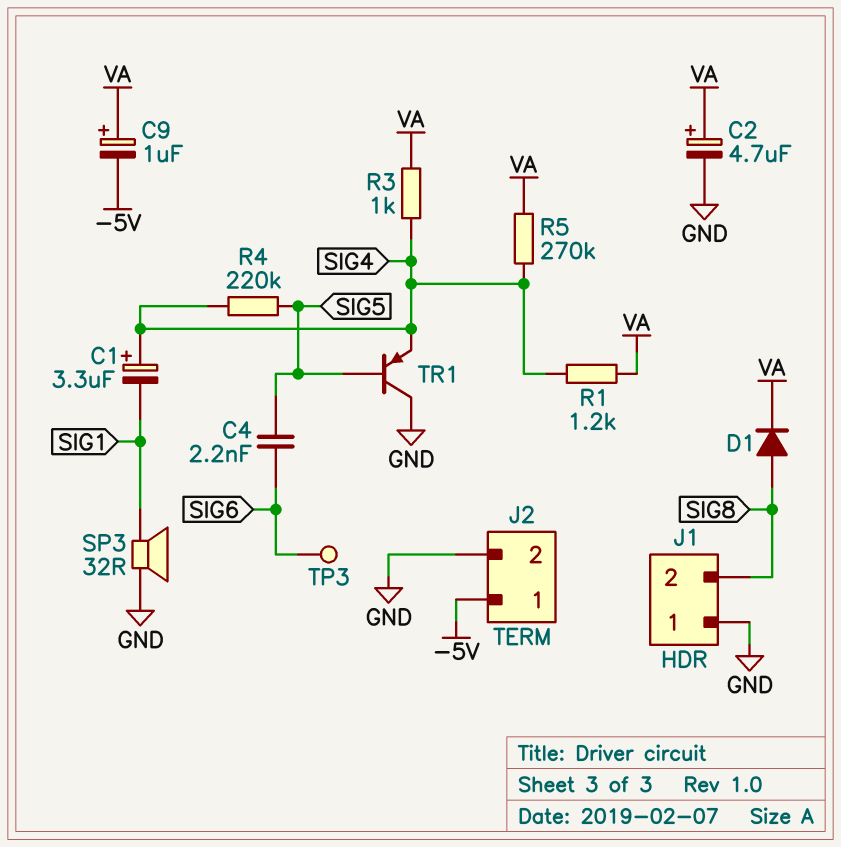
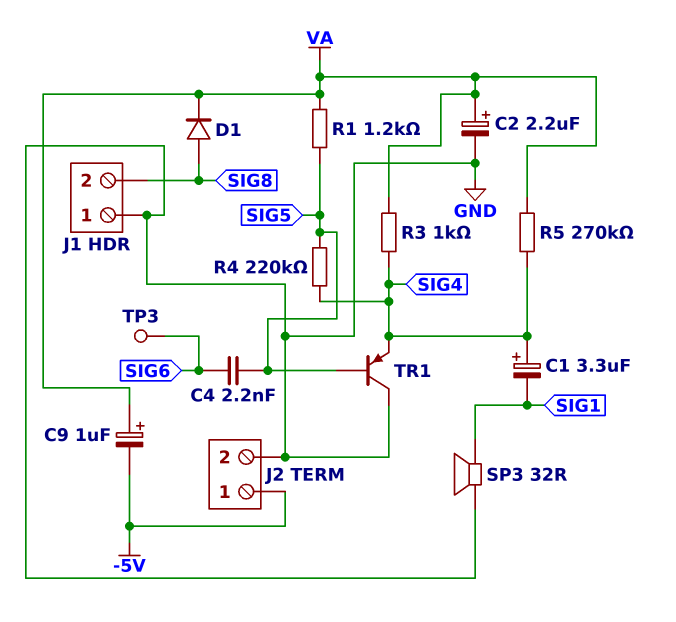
C2: 4.7uF (plus VA, minus GND) -> 2.2uF (plus VA, minus GND)
R1: 1.2k (SIG4, VA) -> 1.2k (SIG5, VA)

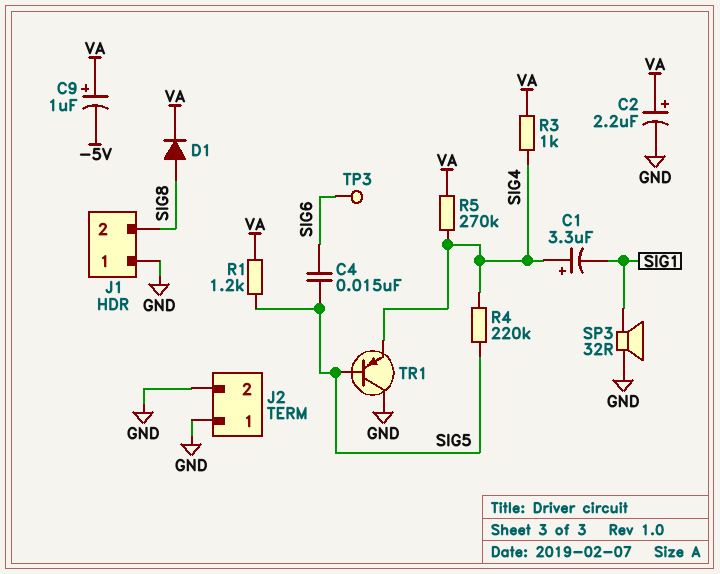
C4: 2.2nF (SIG5, SIG6) -> 15nF (SIG5, SIG6)
J2 pin 1: -5V -> GND

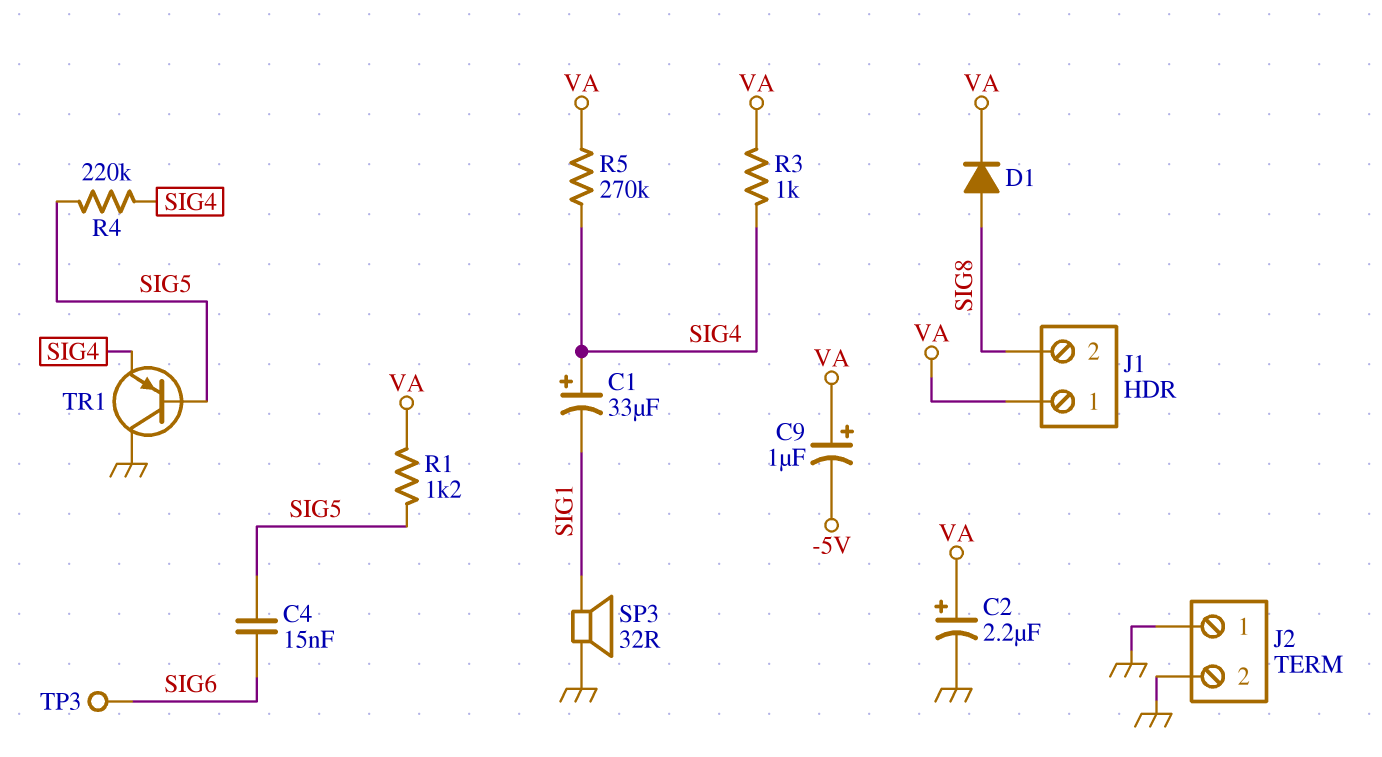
C1: 3.3uF (plus SIG4, minus SIG1) -> 33uF (plus SIG4, minus SIG1)
J1 pin 1: GND -> VA

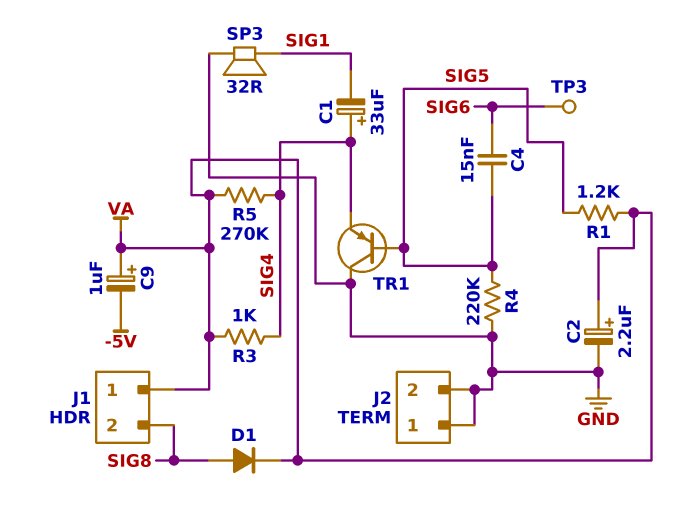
R4: 220k (SIG4, SIG5) -> 220k (GND, SIG5)

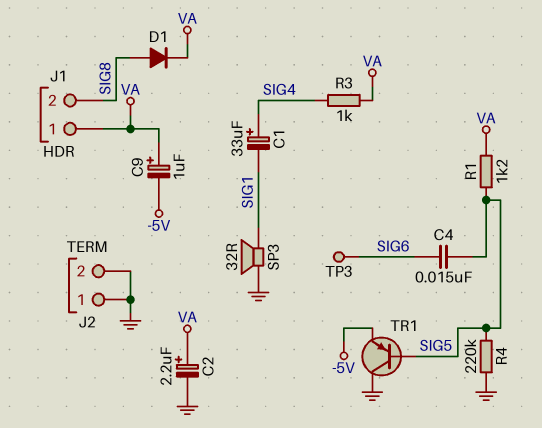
R5: 270k (SIG4, VA) -> none
TR1: PNP (B SIG5, C GND, E SIG4) -> PNP (B SIG5, C GND, E -5V)

